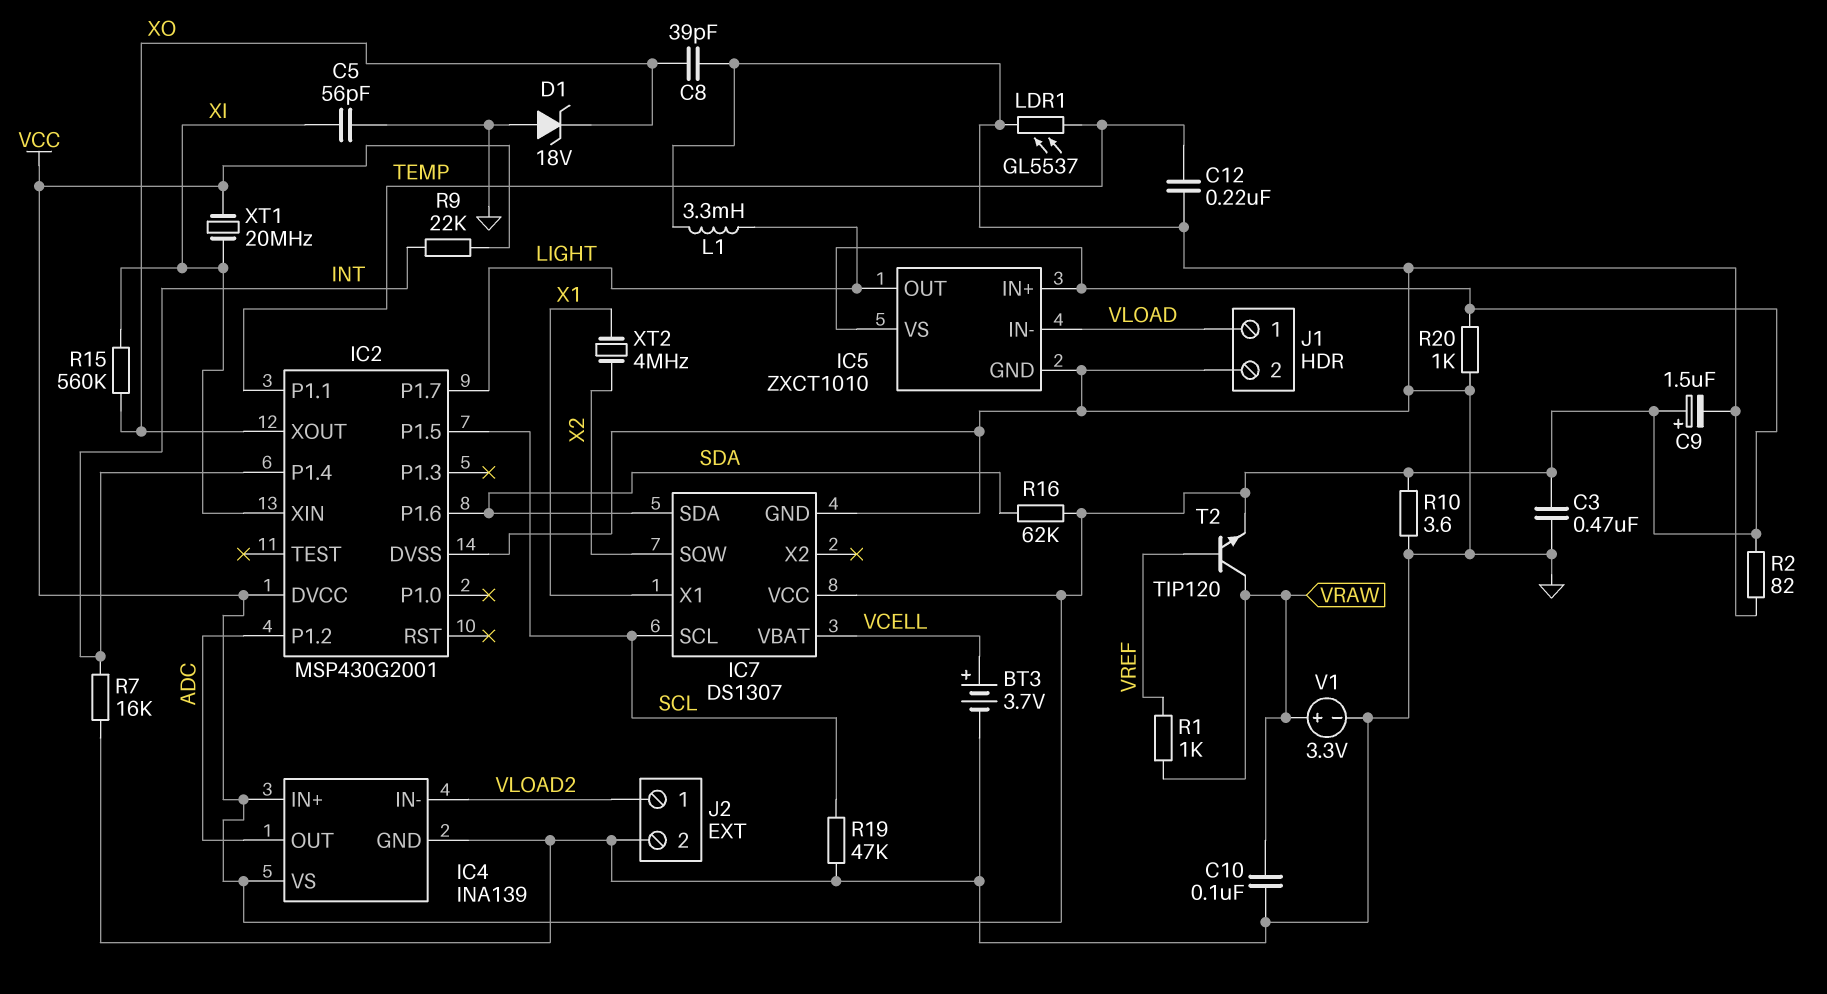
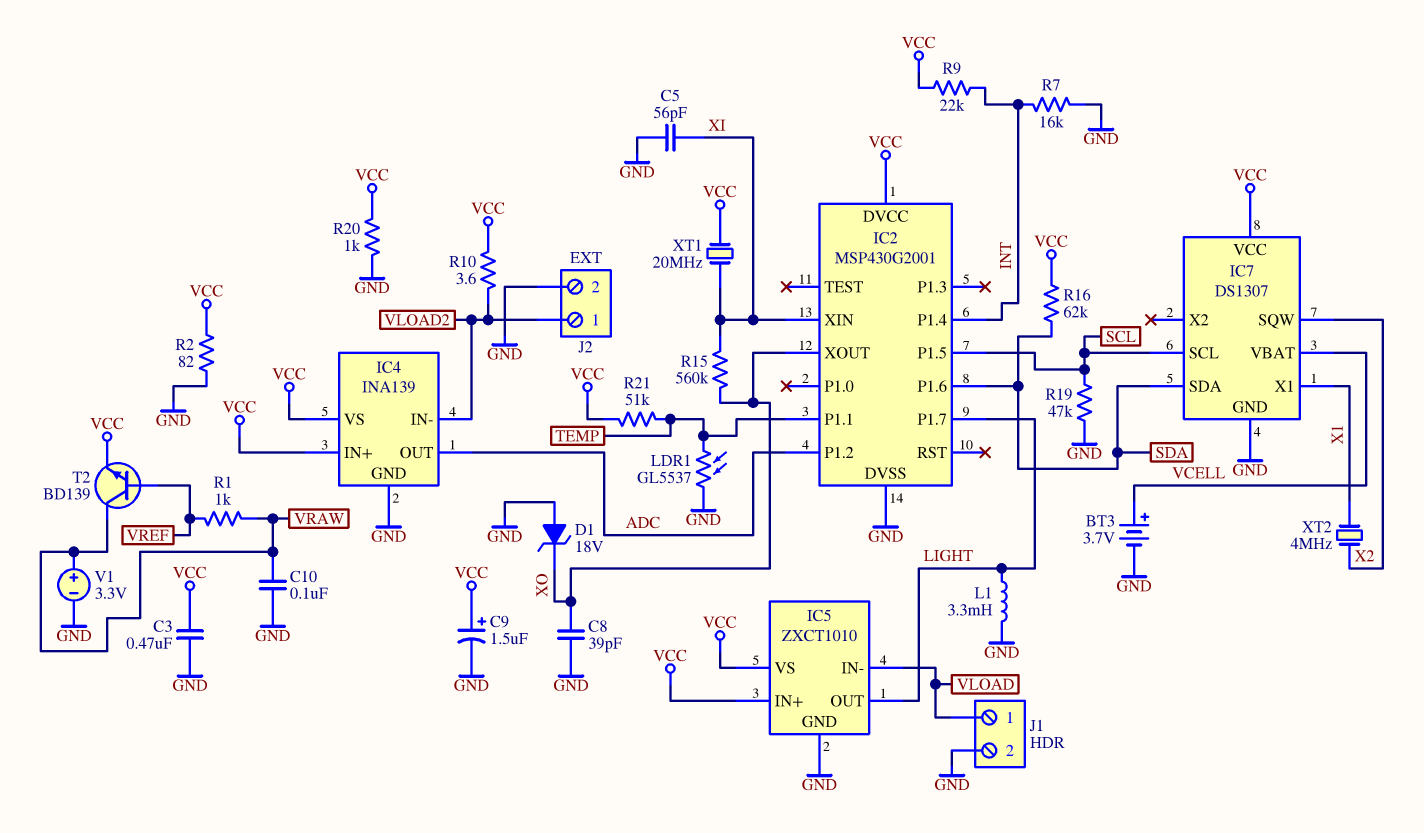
C12: 220nF (GND, TEMP) -> none
R10: 3.6 (GND, VCC) -> 3.6 (VCC, VLOAD2)
R21: none -> 51k (TEMP, VCC)
T2: NPN TIP120 (B VREF, C VRAW, E VCC) -> NPN BD139 (B VREF, C VRAW, E VCC)

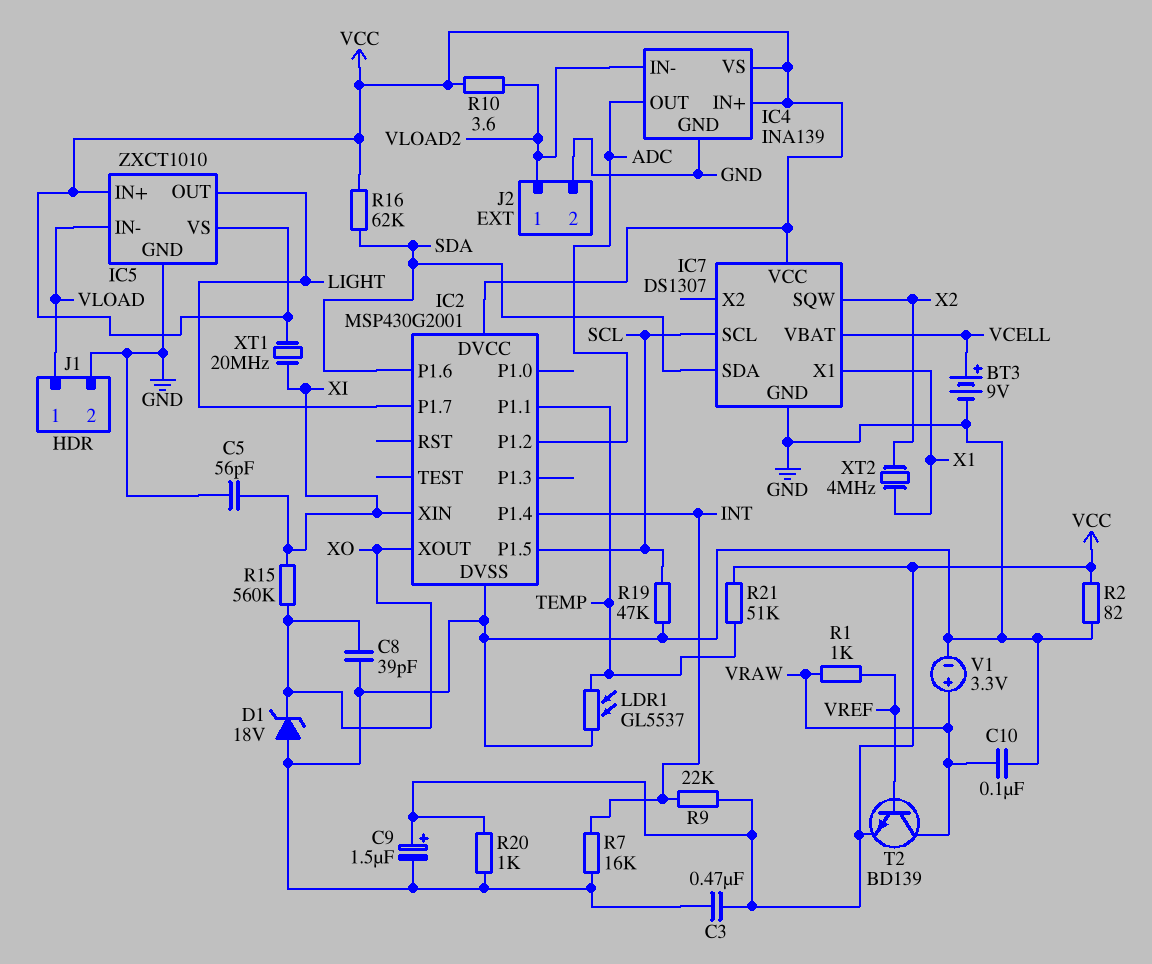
BT3: 3.7V (plus VCELL, minus GND) -> 9V (plus VCELL, minus GND)
L1: 3.3mH (GND, LIGHT) -> none

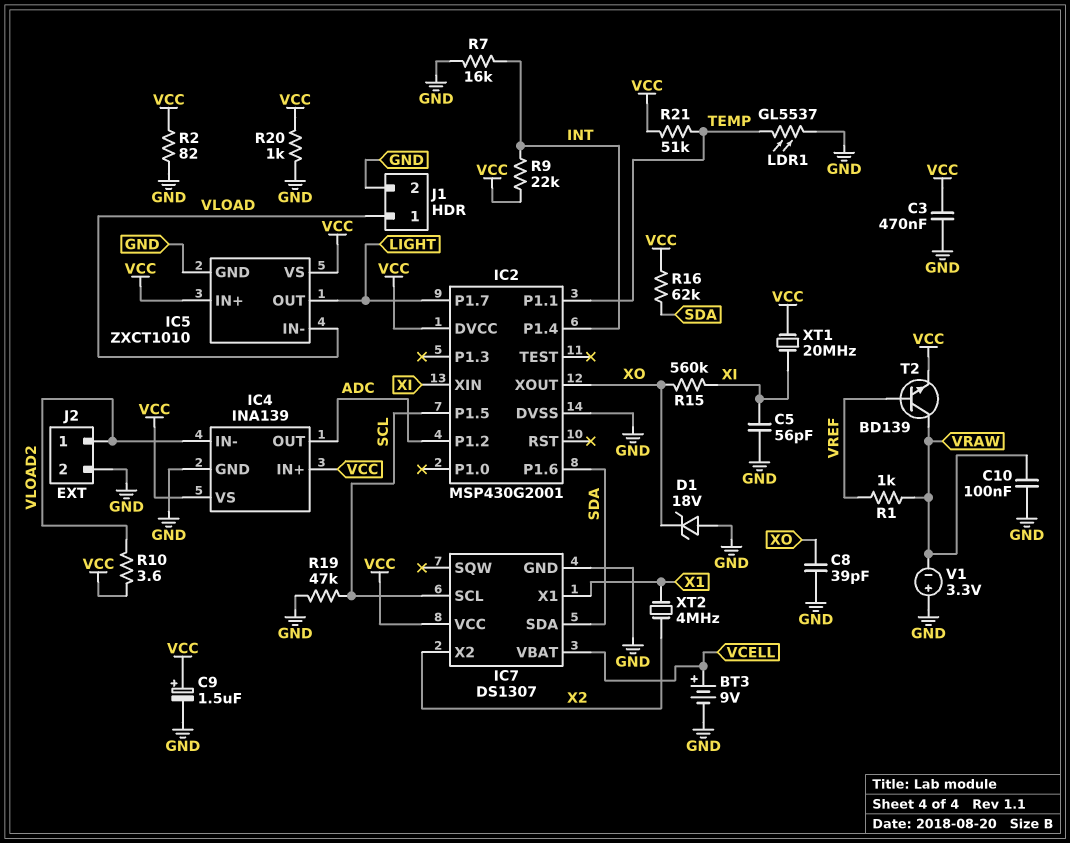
IC7 pin SQW: X2 -> none
IC7 pin X2: none -> X2
V1: 3.3V (plus VRAW, minus GND) -> 3.3V (plus GND, minus VRAW)

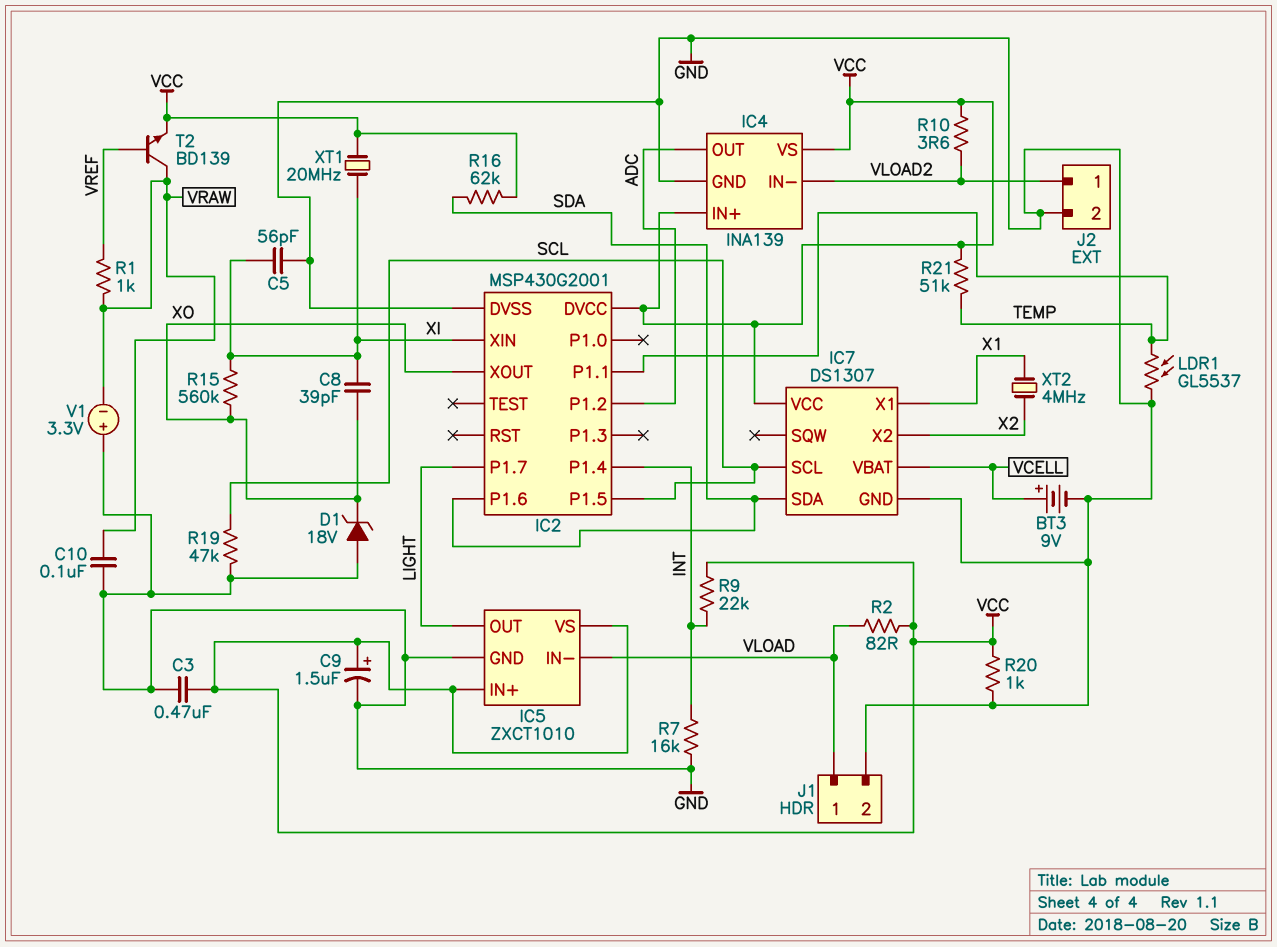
C8: 39pF (GND, XO) -> 39pF (XI, XO)
R2: 82 (GND, VCC) -> 82 (VCC, VLOAD)

